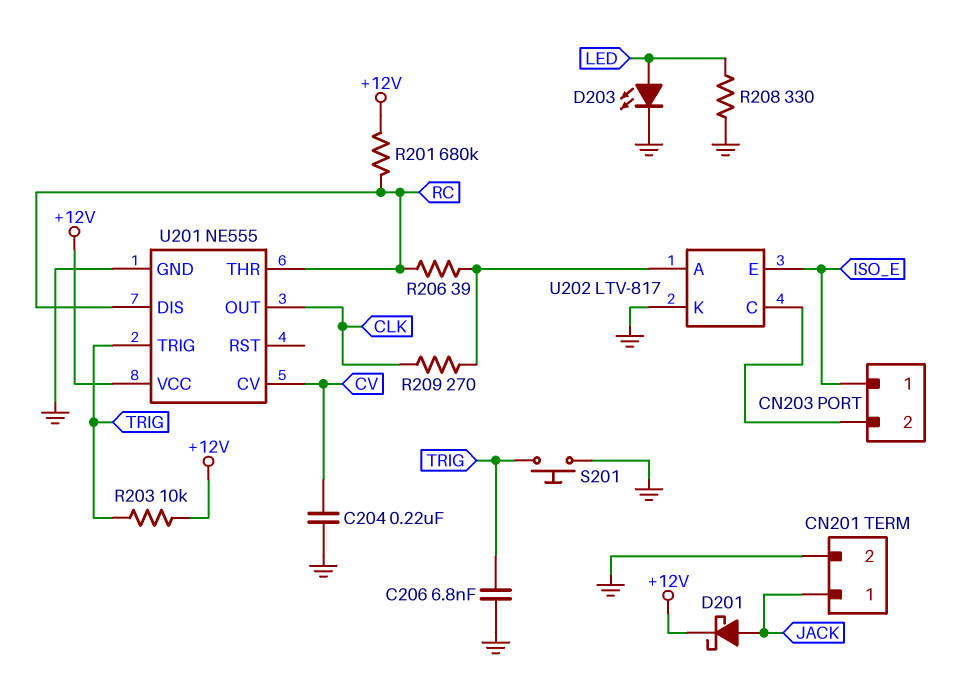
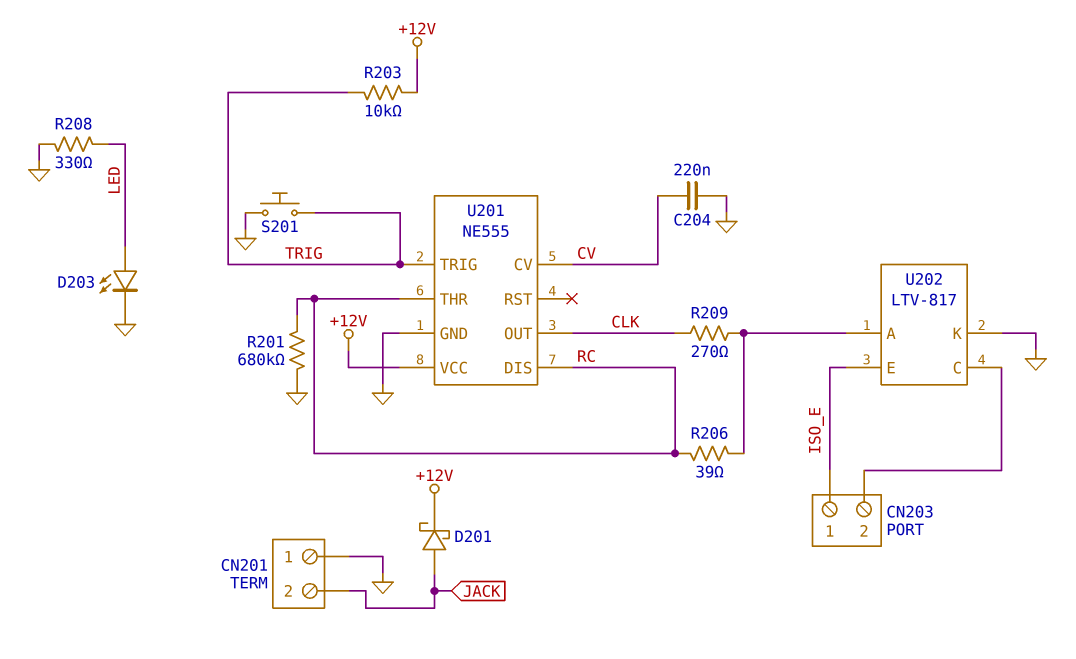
C206: 6.8nF (GND, TRIG) -> none
CN201 pin 1: JACK -> GND
CN201 pin 2: GND -> JACK
R201: 680k (+12V, RC) -> 680k (GND, RC)

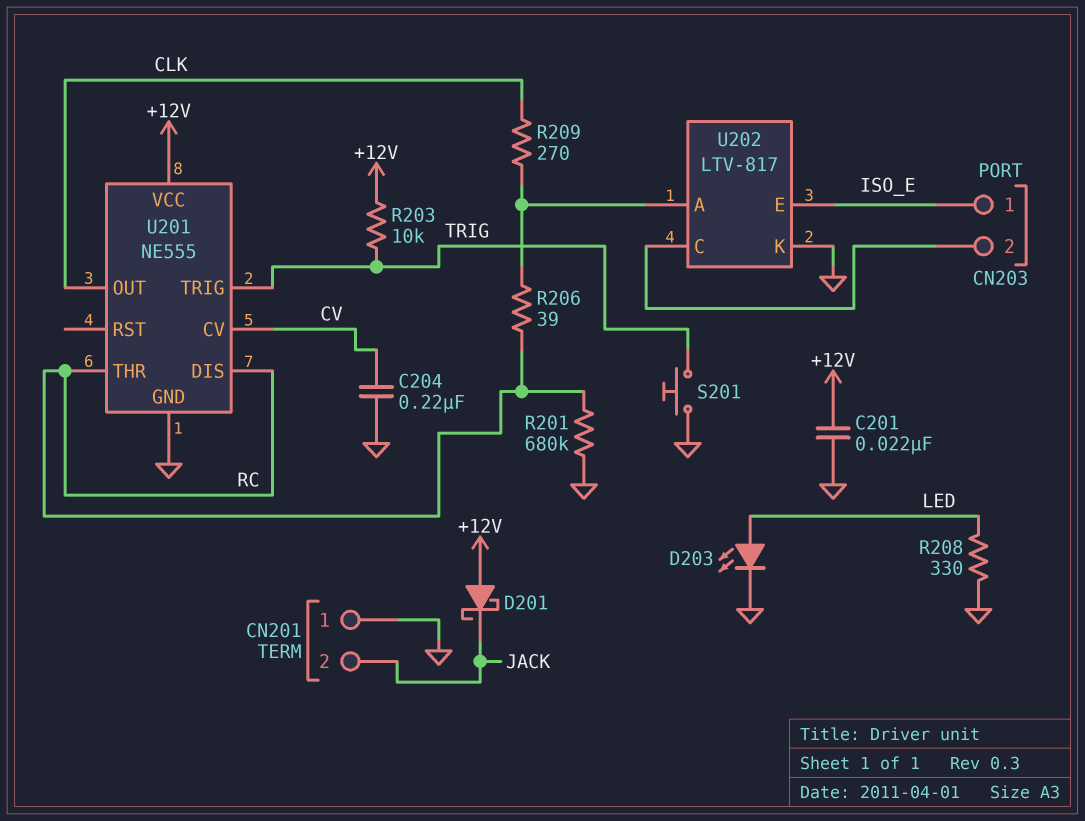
C201: none -> 22nF (+12V, GND)
D201: schottky (A JACK, K +12V) -> schottky (A +12V, K JACK)

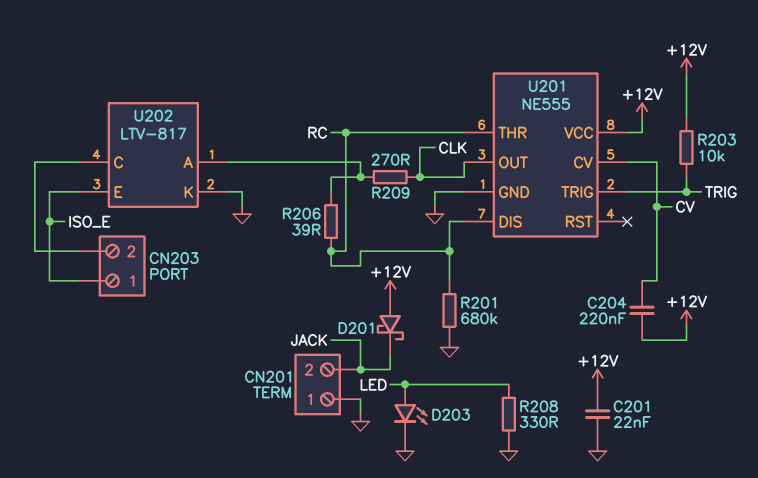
C204: 220nF (CV, GND) -> 220nF (+12V, CV)
S201: button (GND, TRIG) -> none

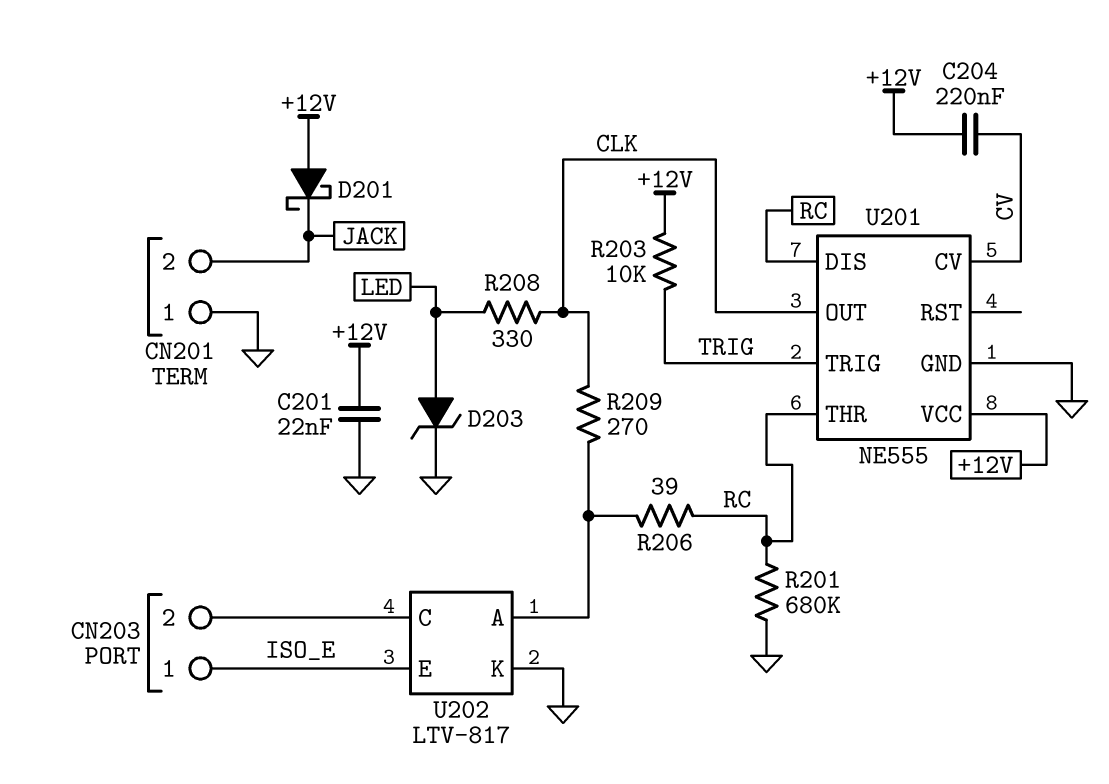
D203: LED (A LED, K GND) -> zener (A LED, K GND)
R208: 330 (GND, LED) -> 330 (CLK, LED)

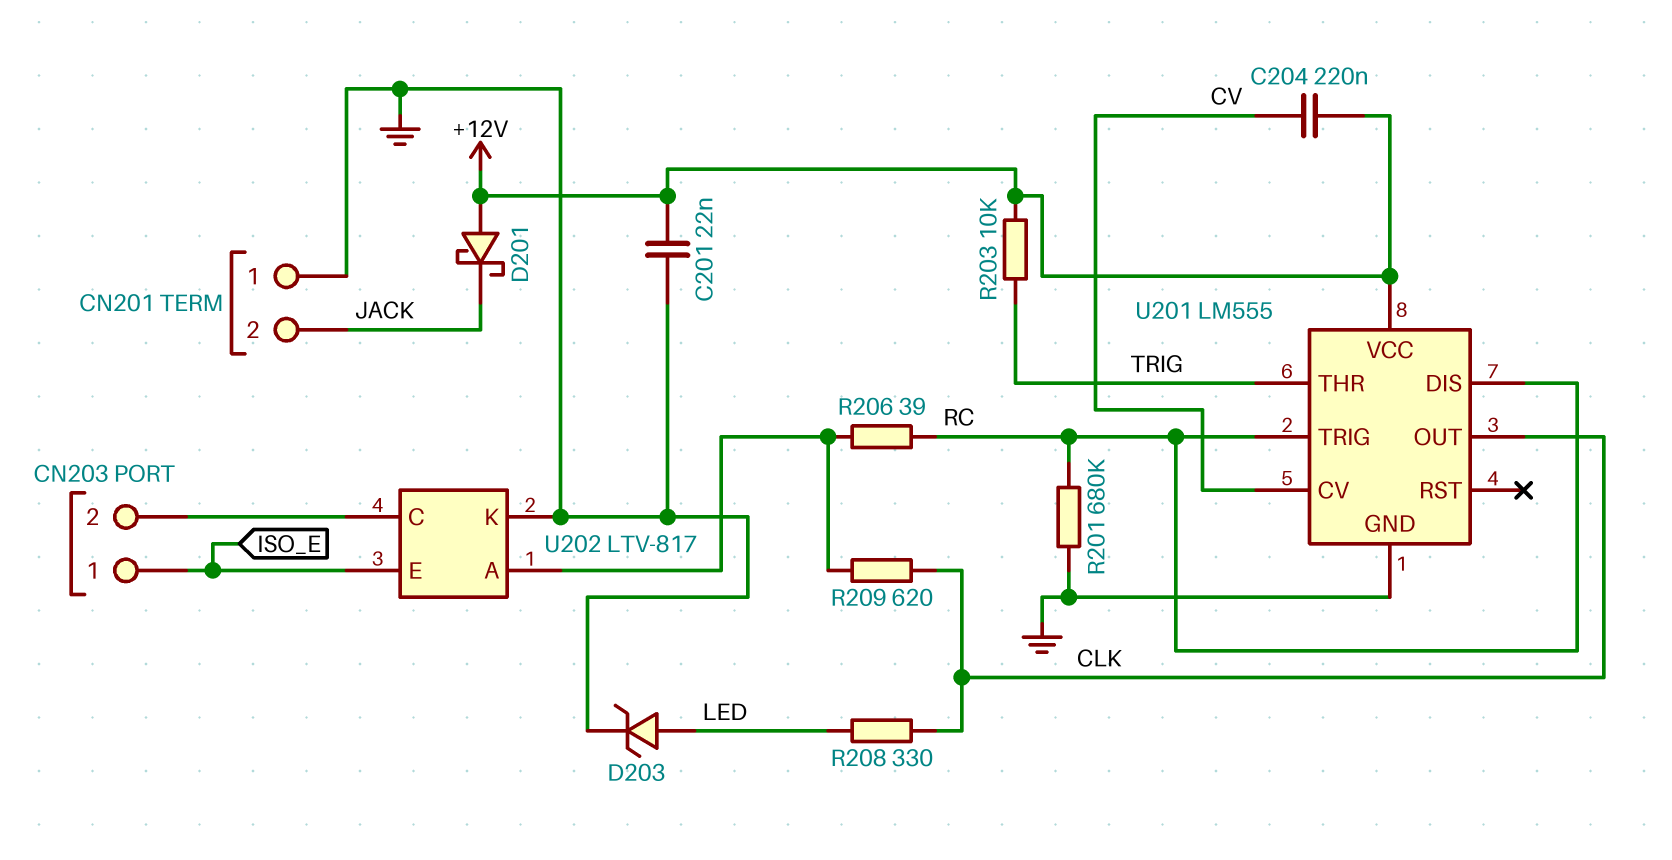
R209: 270 (CLK, U202/A) -> 620 (CLK, U202/A)
U201: NE555 -> LM555
U201 pin THR: RC -> TRIG
U201 pin TRIG: TRIG -> RC

